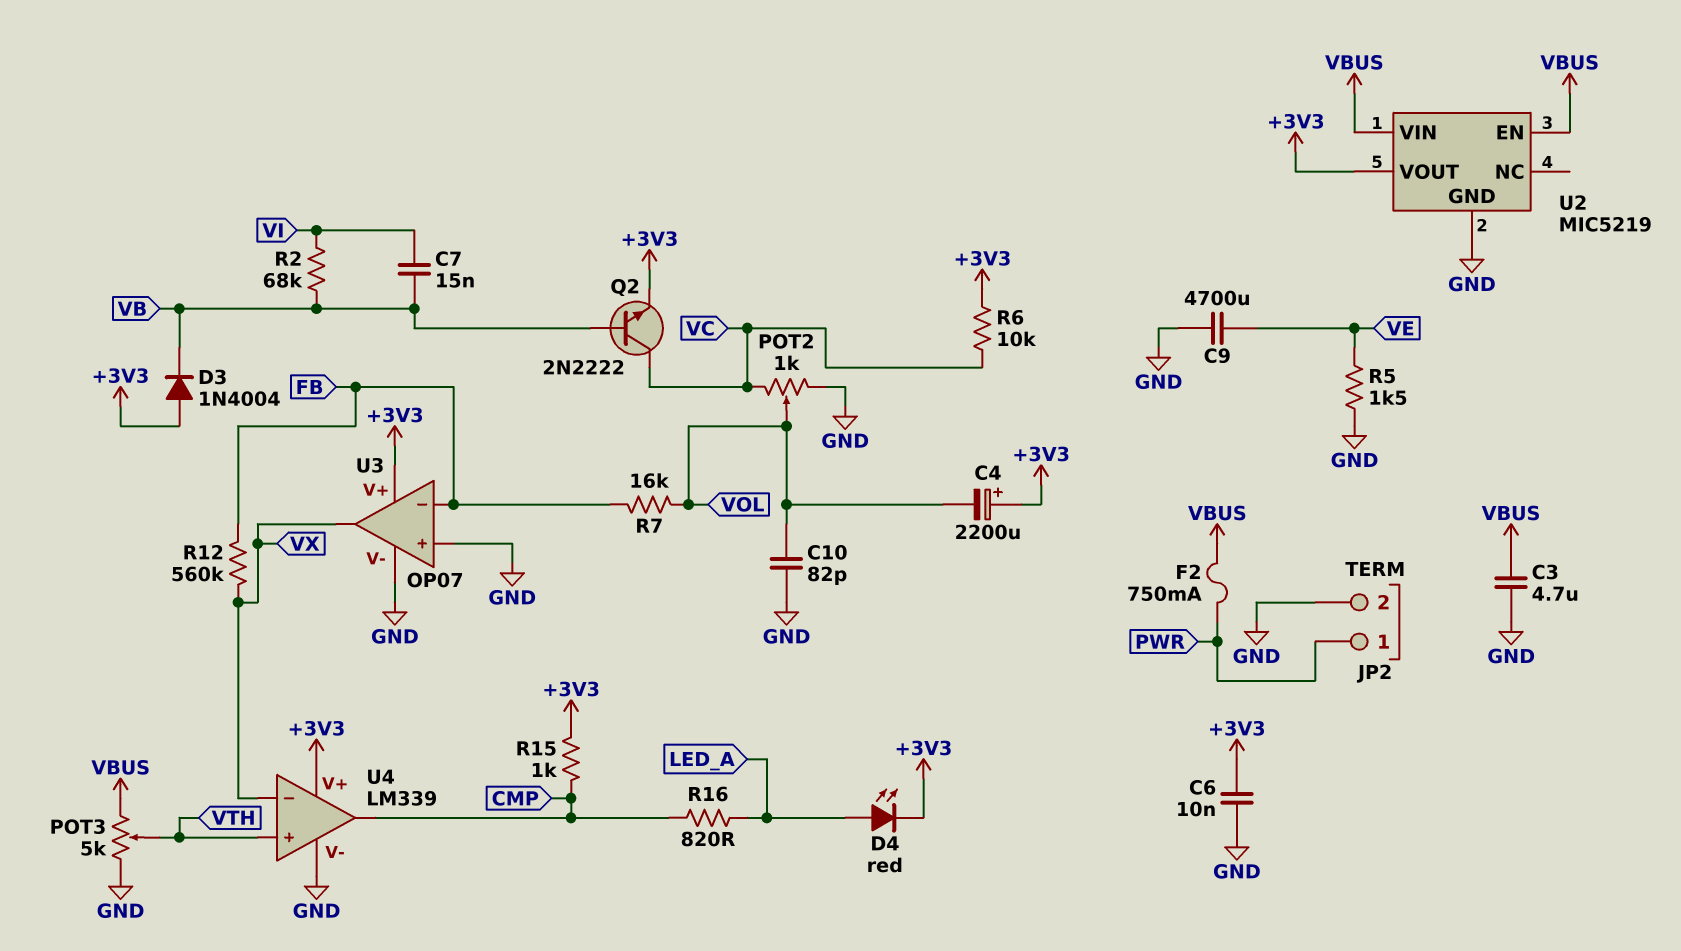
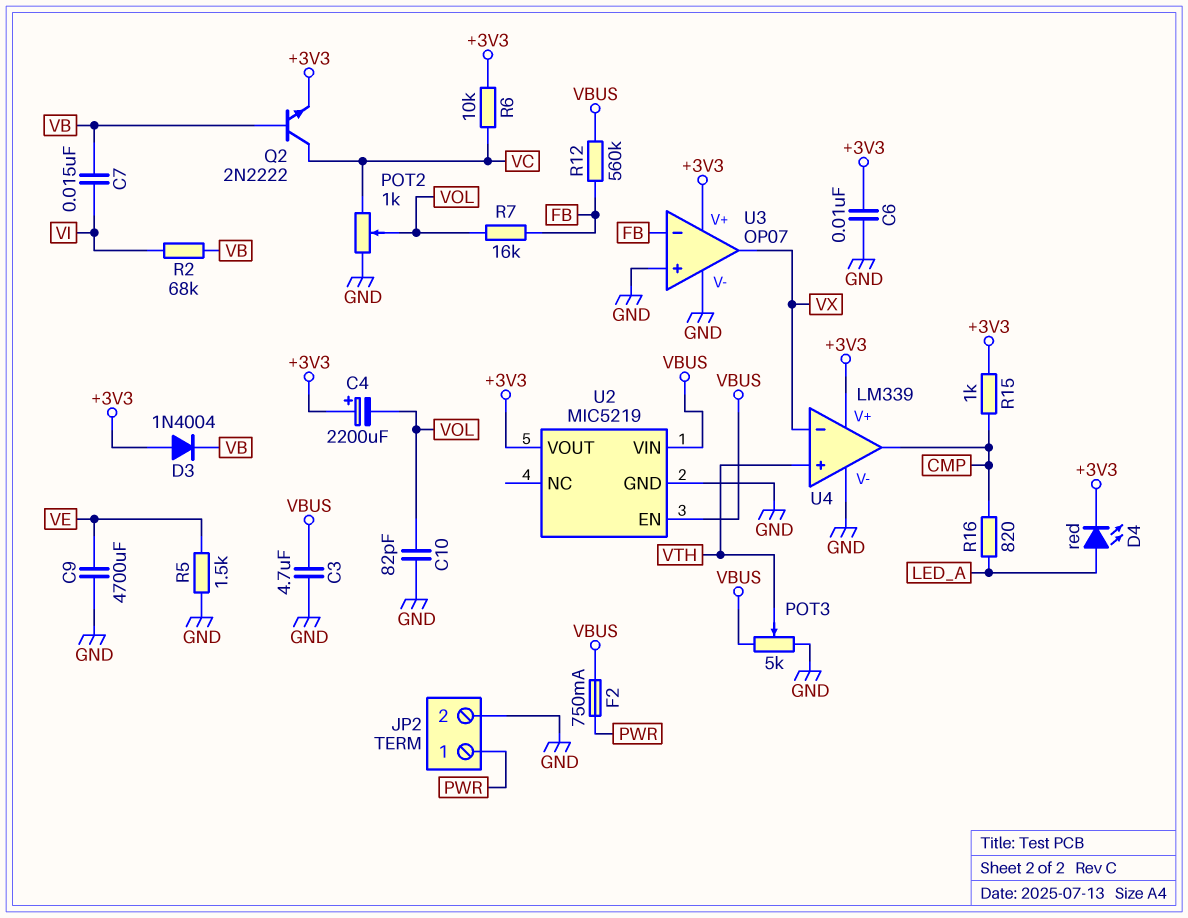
R12: 560k (FB, VX) -> 560k (FB, VBUS)

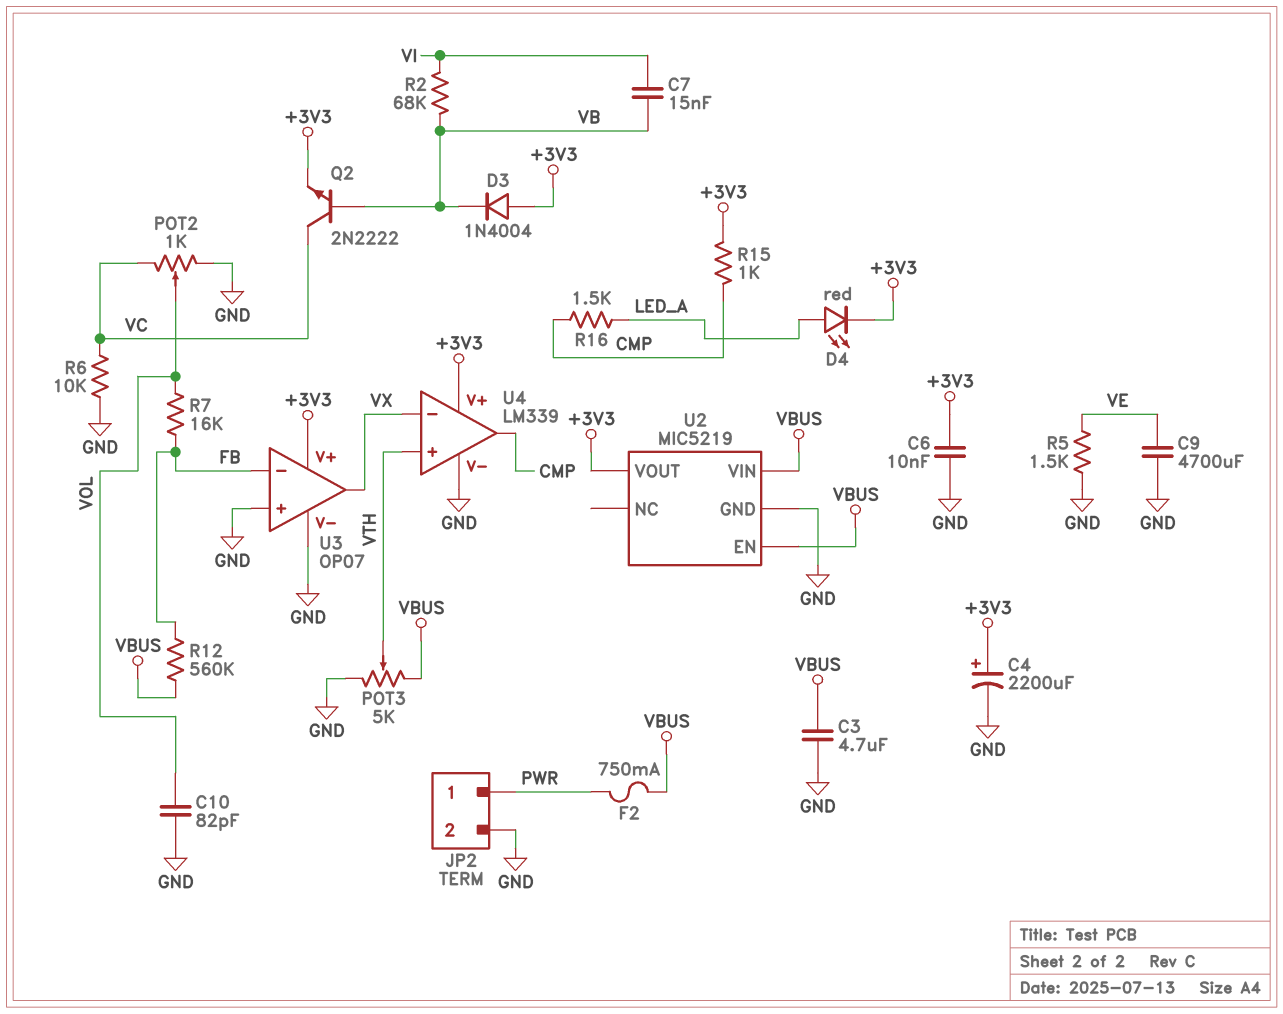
C4: 2200uF (plus +3V3, minus VOL) -> 2200uF (plus +3V3, minus GND)
R6: 10k (+3V3, VC) -> 10k (GND, VC)
R16: 820 (CMP, LED_A) -> 1.5k (CMP, LED_A)

